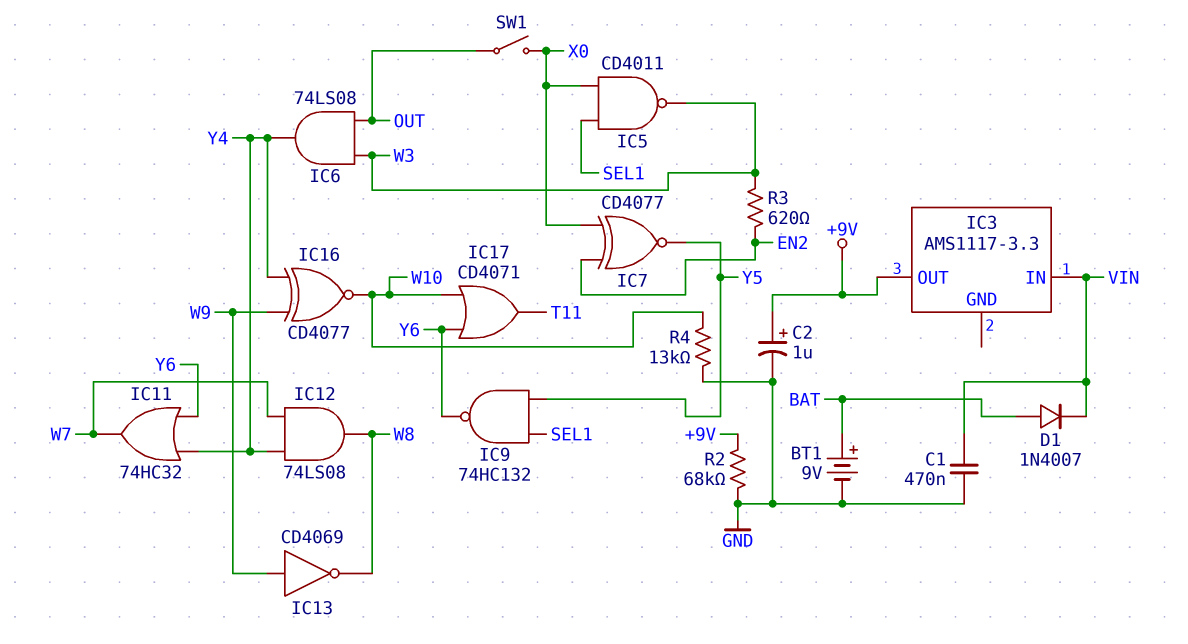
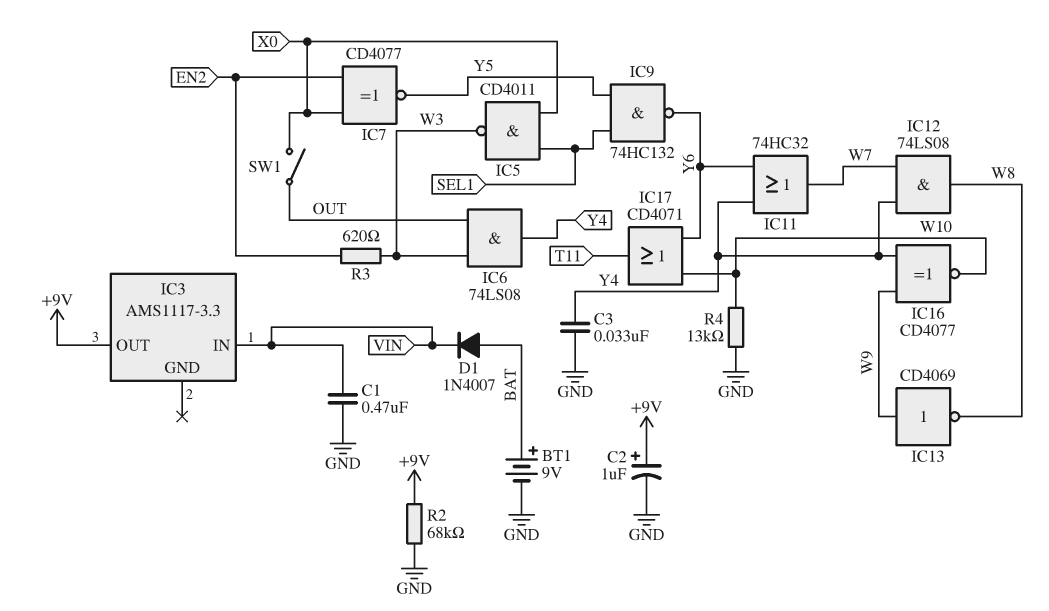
C3: none -> 33nF (GND, Y4)

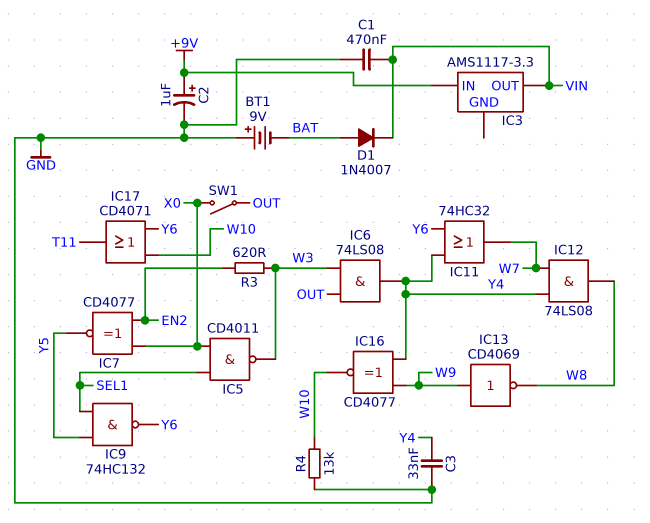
BT1: 9V (plus BAT, minus GND) -> 9V (plus GND, minus BAT)
IC3 pin IN: VIN -> +9V
IC3 pin OUT: +9V -> VIN
R2: 68k (+9V, GND) -> none

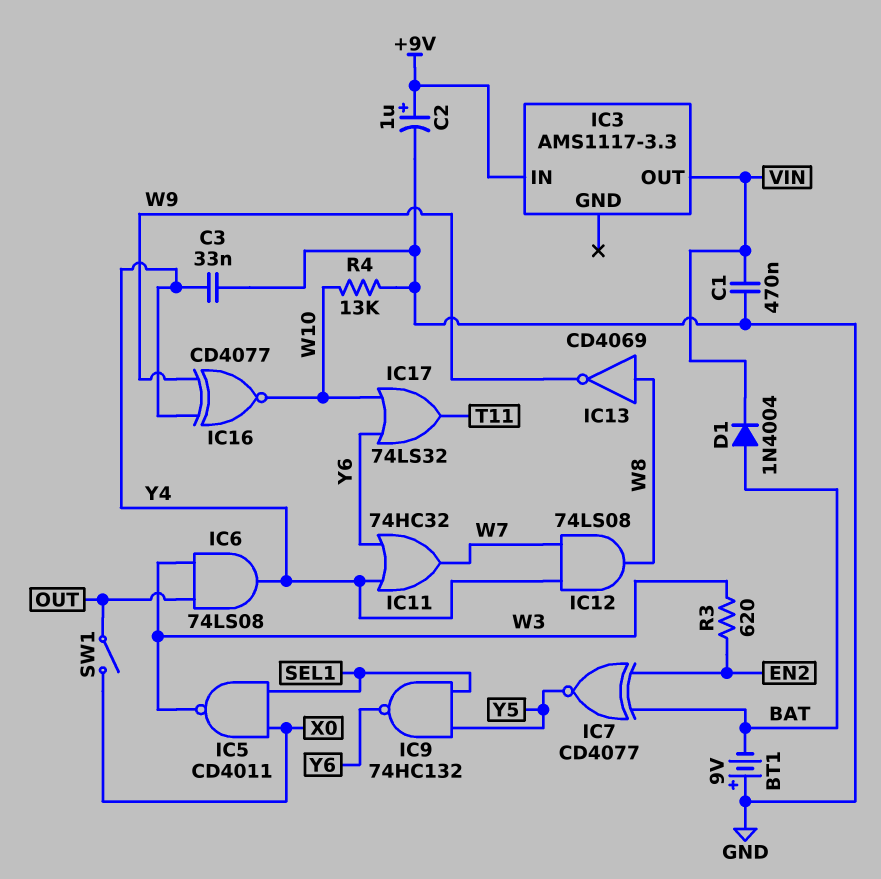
D1: diode 1N4007 (A BAT, K VIN) -> diode 1N4004 (A BAT, K VIN)
IC7: XNOR CD4077 (in EN2, in X0, out Y5) -> XNOR CD4077 (in BAT, in EN2, out Y5)
IC13: NOT CD4069 (in W9, out W8) -> NOT CD4069 (in W8, out W9)
IC17: OR CD4071 (in W10, in Y6, out T11) -> OR 74LS32 (in W10, in Y6, out T11)

